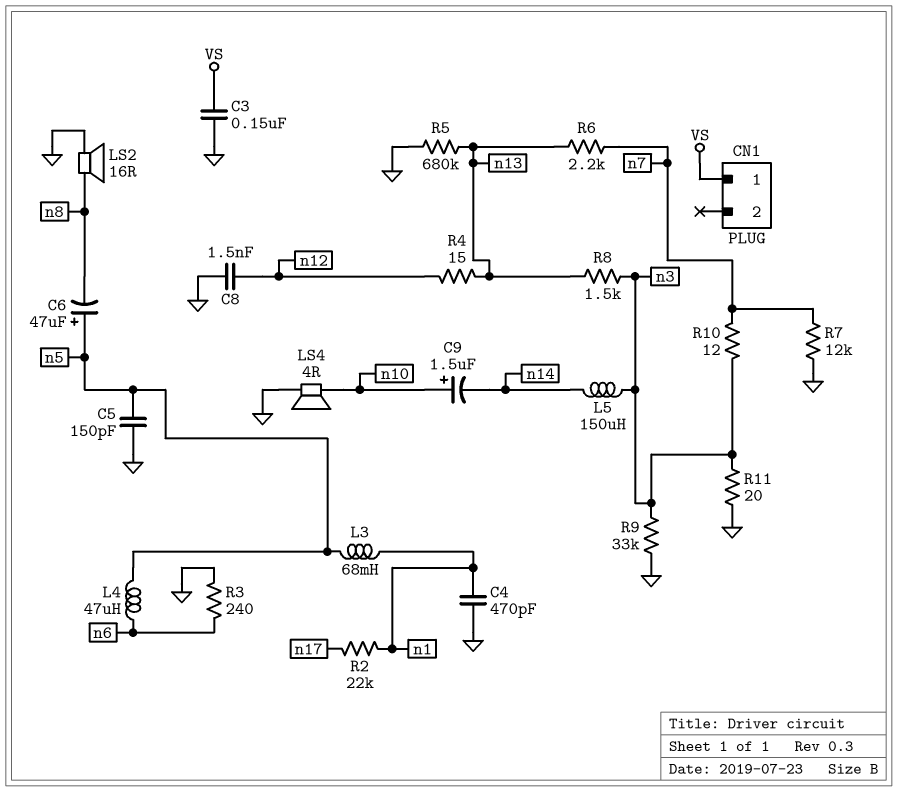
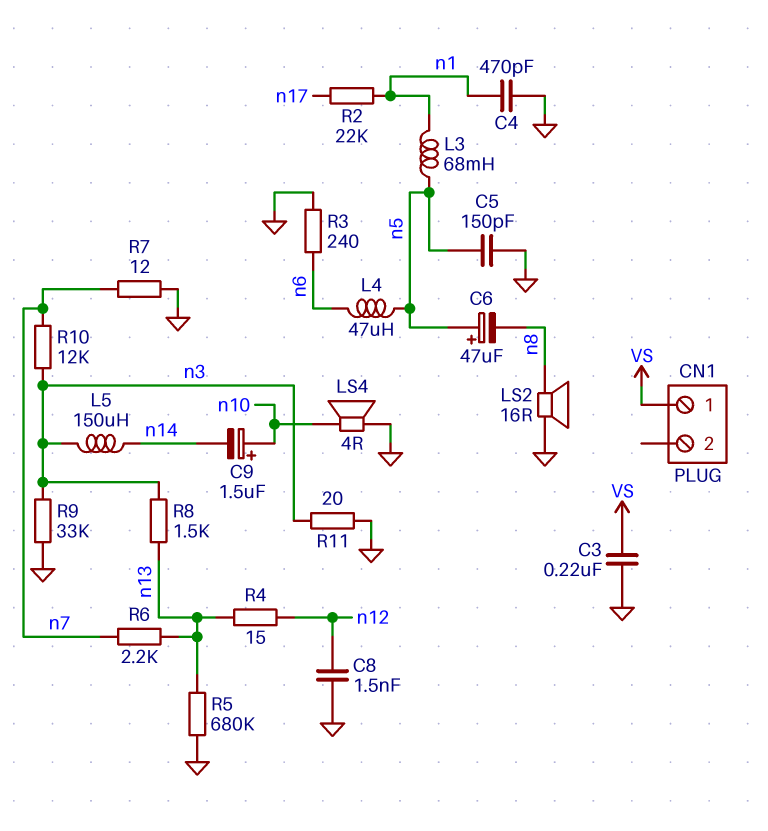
C3: 150nF (GND, VS) -> 220nF (GND, VS)
R7: 12k (GND, n7) -> 12 (GND, n7)
R10: 12 (n3, n7) -> 12k (n3, n7)

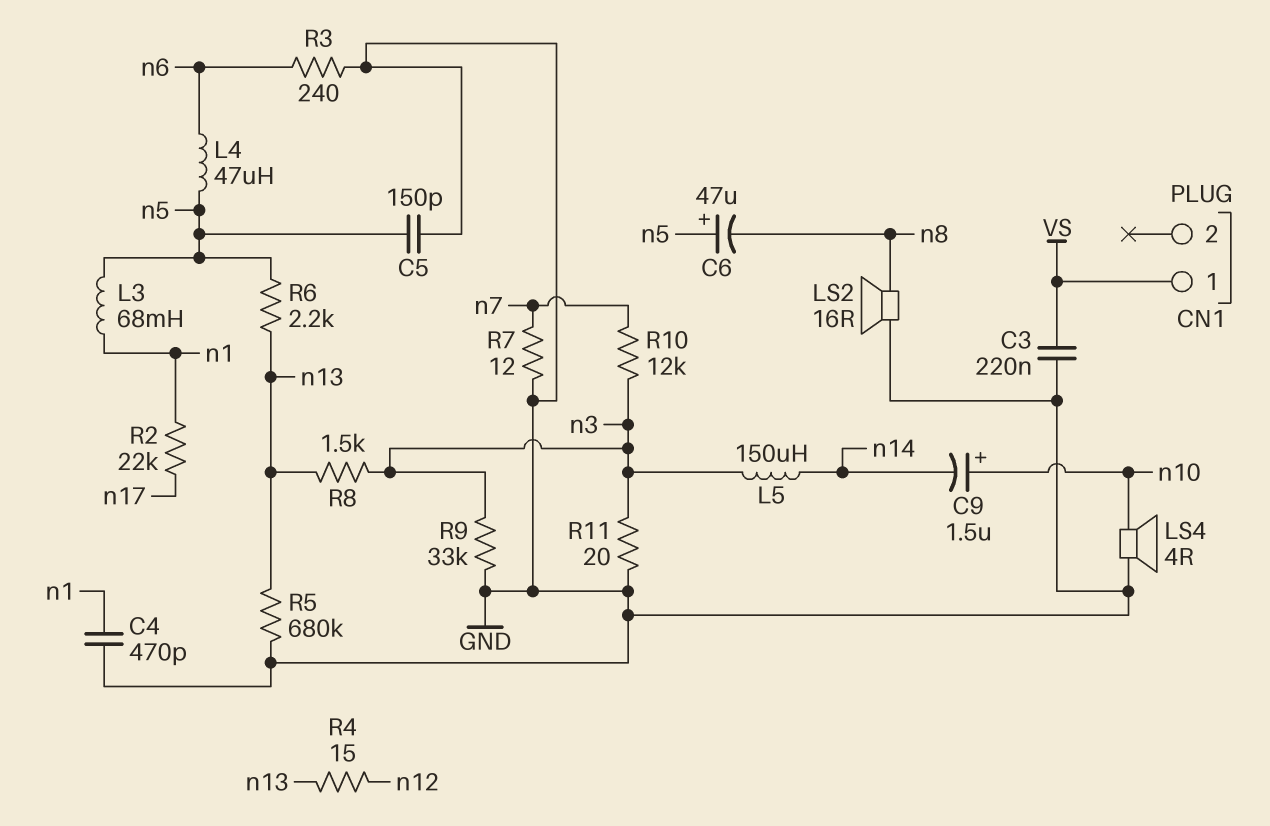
C8: 1.5nF (GND, n12) -> none
R6: 2.2k (n7, n13) -> 2.2k (n5, n13)

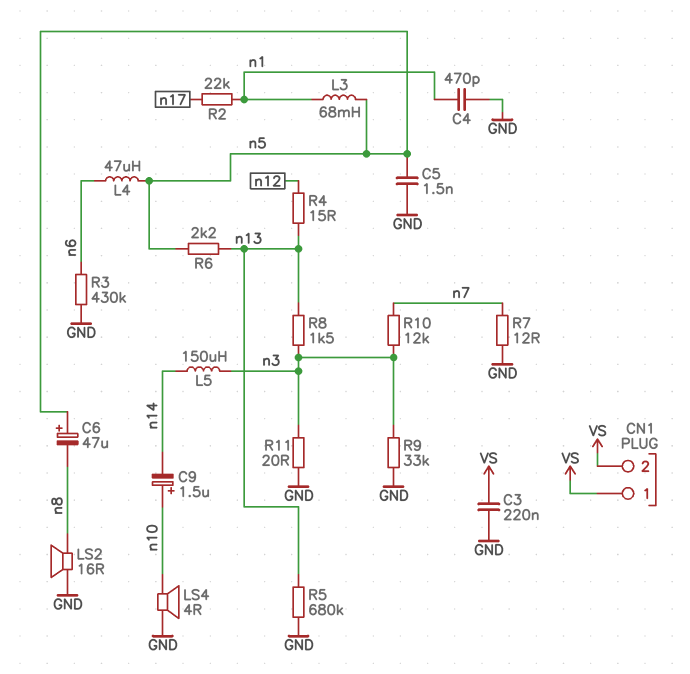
C5: 150pF (GND, n5) -> 1.5nF (GND, n5)
CN1 pin 2: none -> VS
R3: 240 (GND, n6) -> 430k (GND, n6)

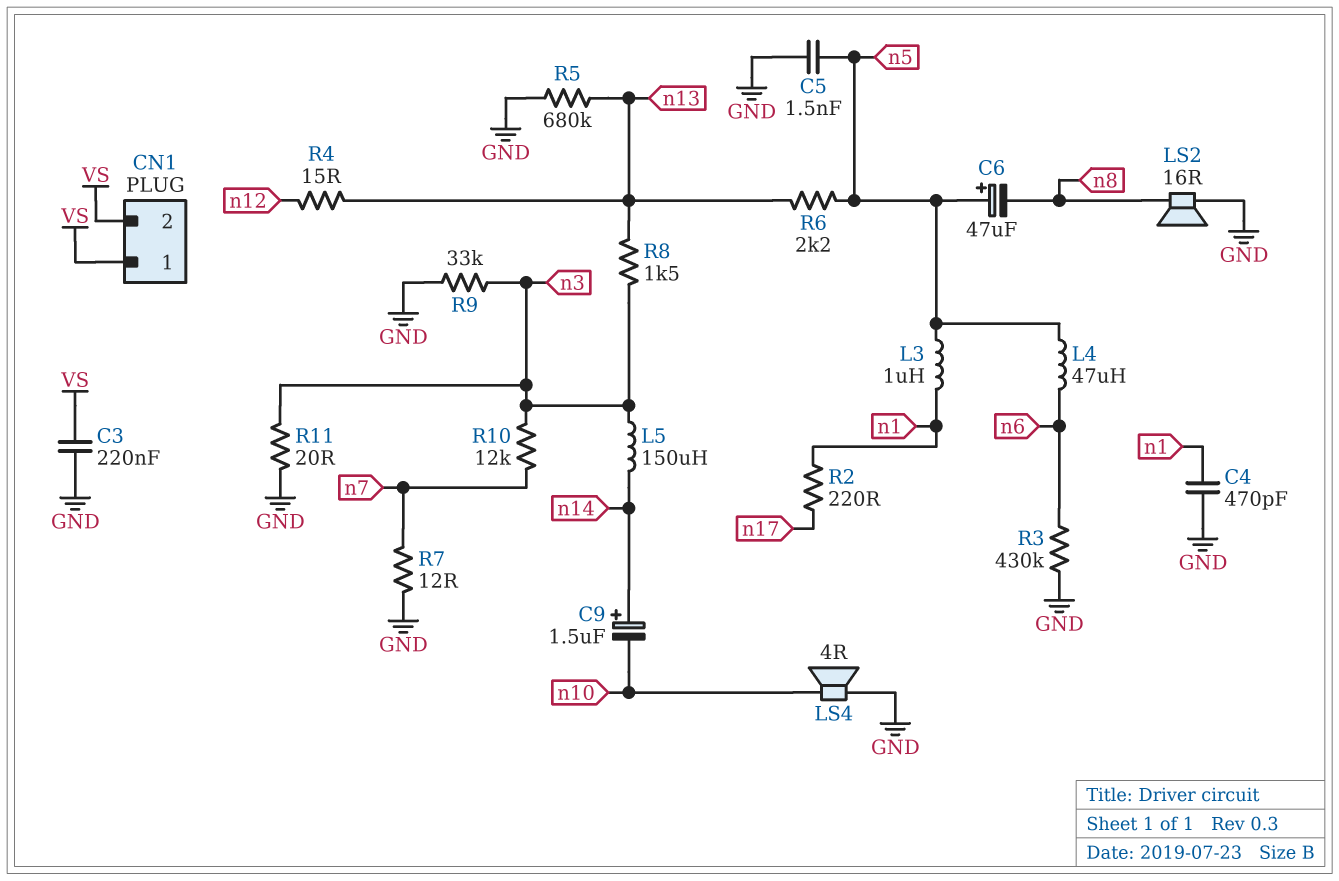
C9: 1.5uF (plus n10, minus n14) -> 1.5uF (plus n14, minus n10)
L3: 68mH (n1, n5) -> 1uH (n1, n5)
R2: 22k (n1, n17) -> 220 (n1, n17)

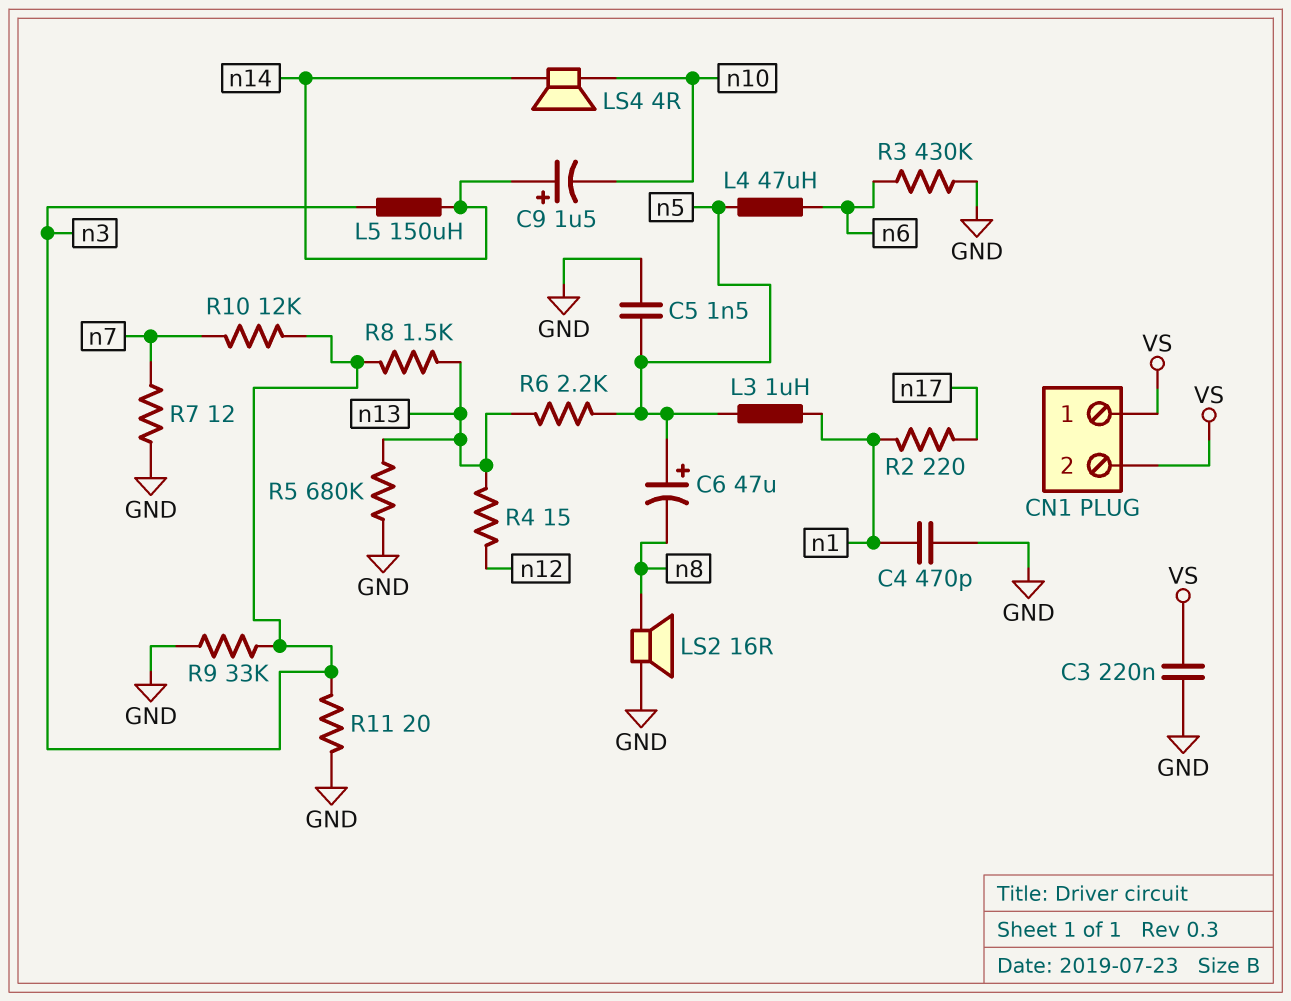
LS4: speaker 4R (GND, n10) -> speaker 4R (n10, n14)

